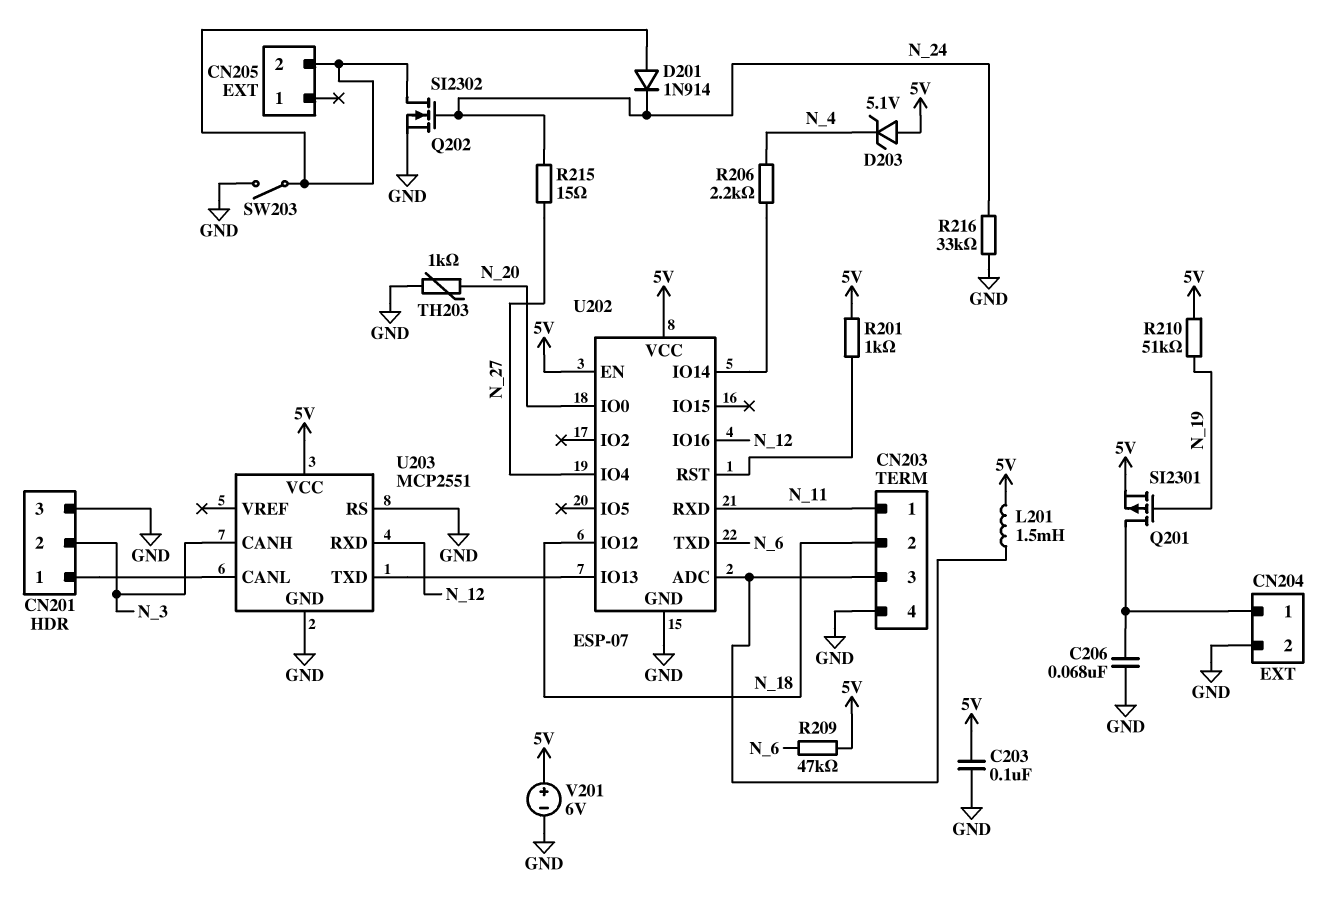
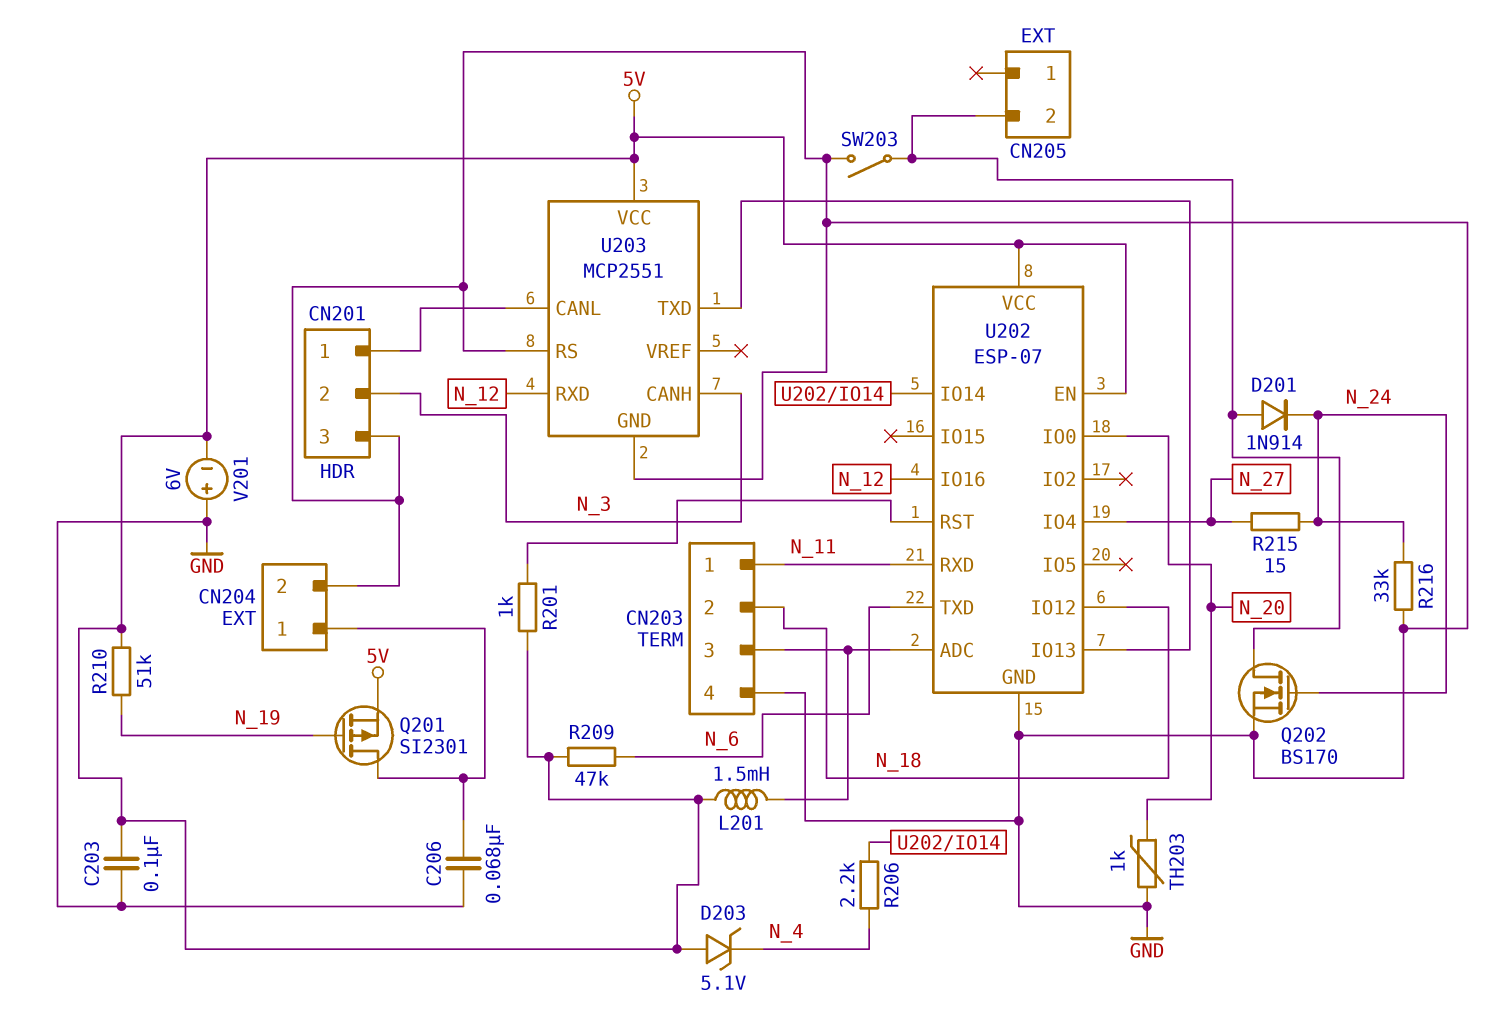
Q202: NMOS SI2302 (G N_24, D CN205/2, S GND) -> NMOS BS170 (G N_24, D CN205/2, S GND)
V201: 6V (plus 5V, minus GND) -> 6V (plus GND, minus 5V)

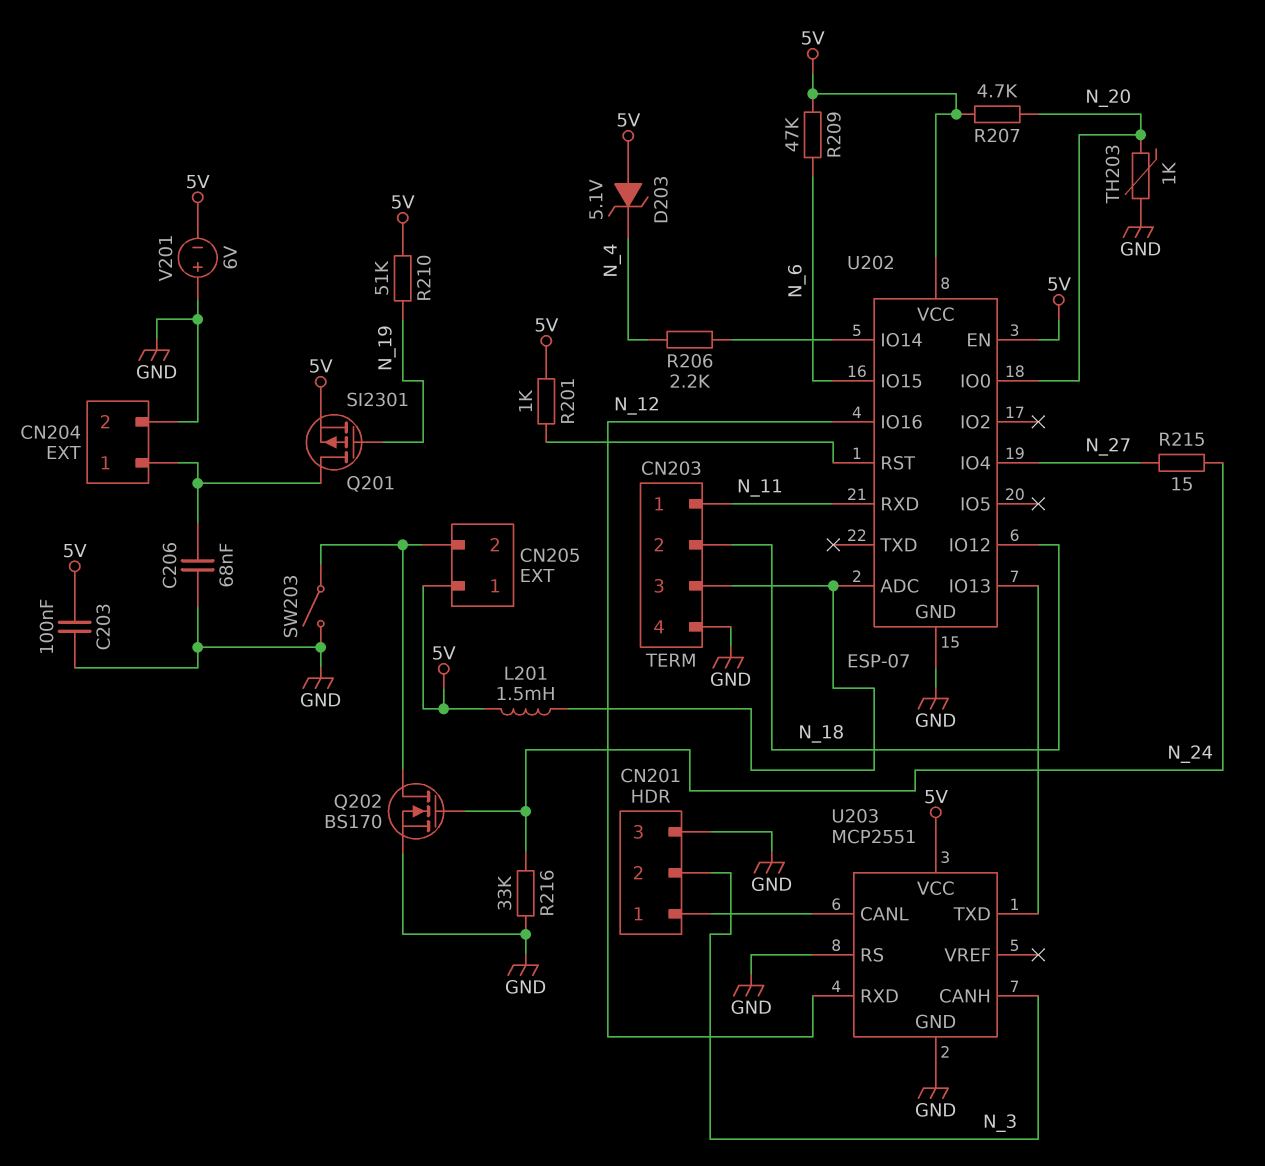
CN205 pin 1: none -> 5V
D201: diode 1N914 (A CN205/2, K N_24) -> none
R207: none -> 4.7k (5V, N_20)
U202 pin IO15: none -> N_6
U202 pin TXD: N_6 -> none

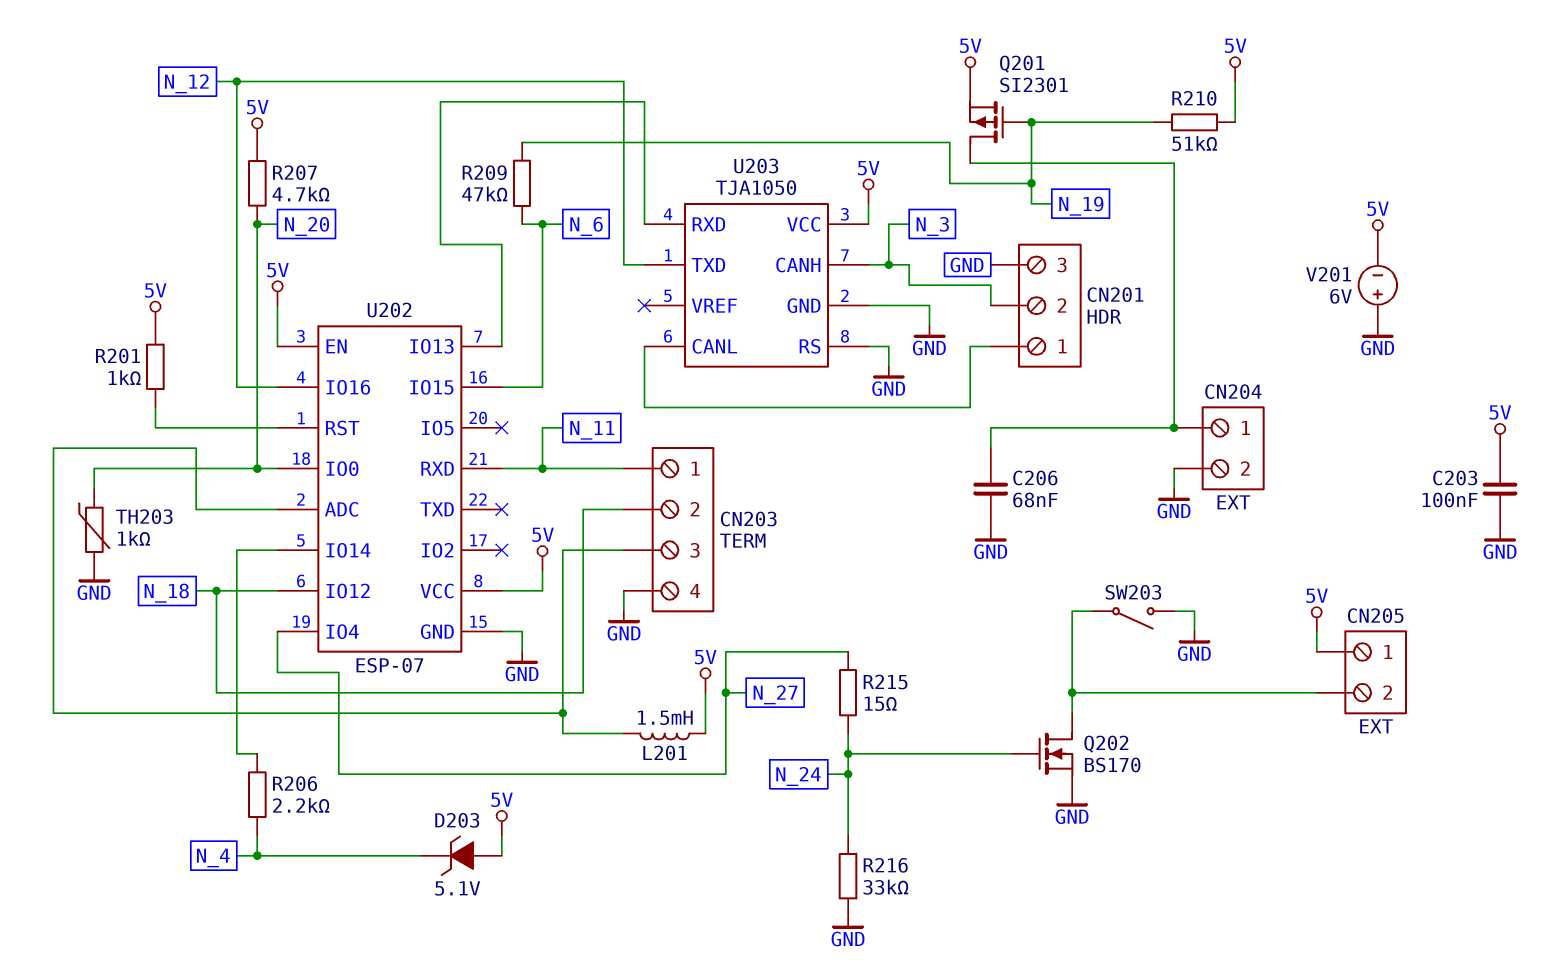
R209: 47k (5V, N_6) -> 47k (N_6, N_19)
U203: MCP2551 -> TJA1050
U203 pin RXD: N_12 -> U202/IO13
U203 pin TXD: U202/IO13 -> N_12

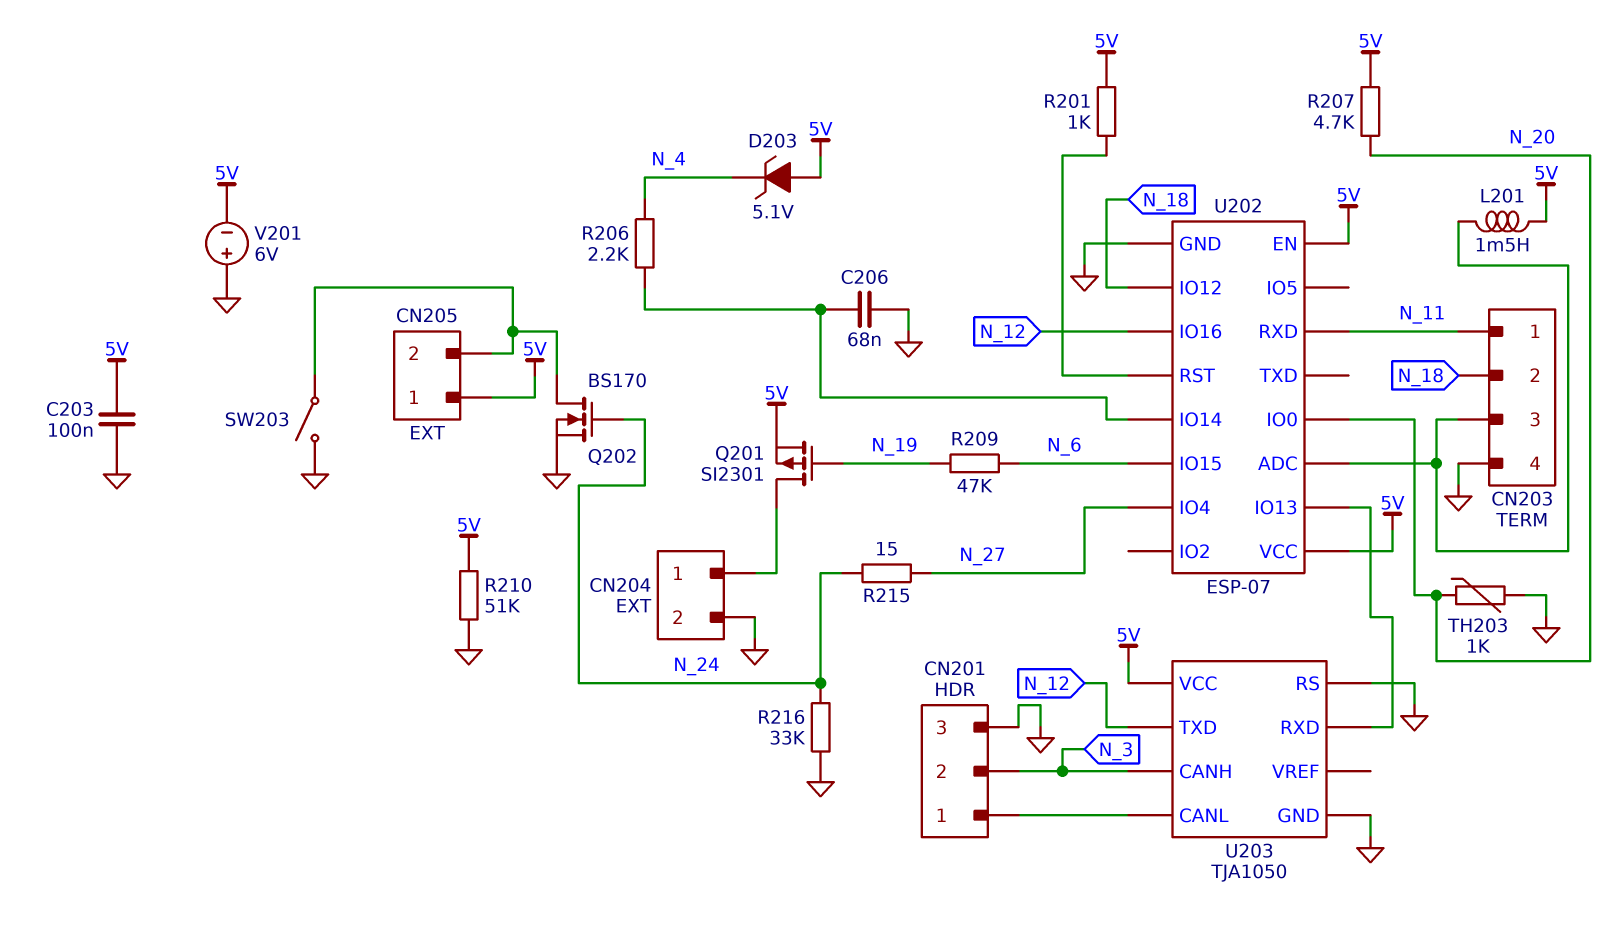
C206: 68nF (CN204/1, GND) -> 68nF (GND, U202/IO14)
R210: 51k (5V, N_19) -> 51k (5V, GND)

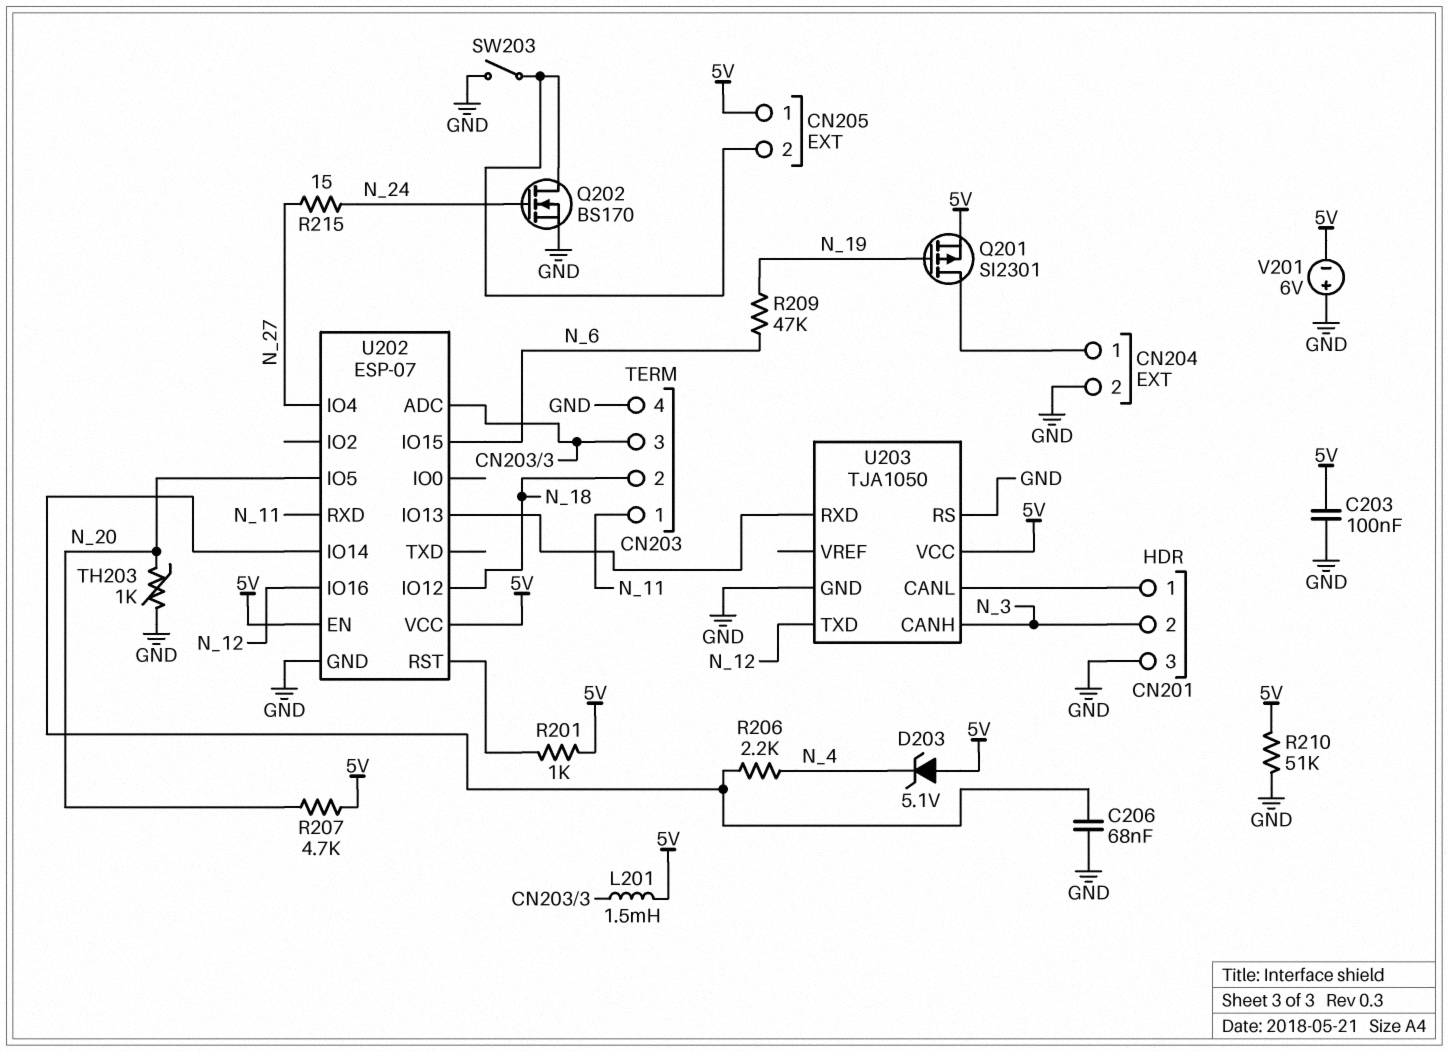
R216: 33k (GND, N_24) -> none
U202 pin IO0: N_20 -> none
U202 pin IO5: none -> N_20

